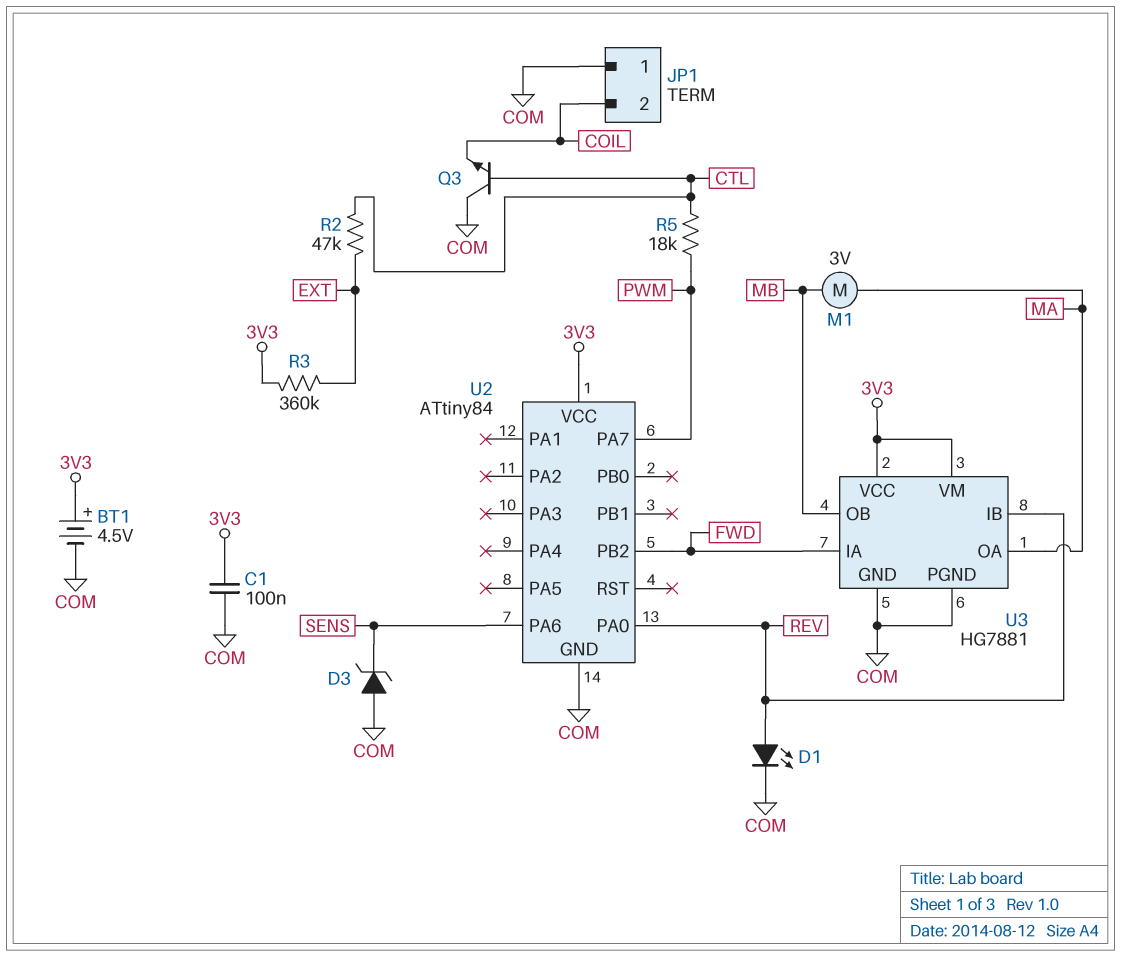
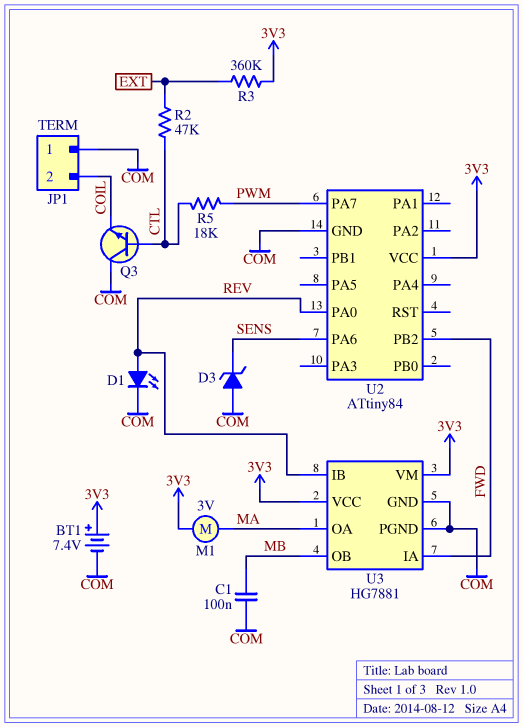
BT1: 4.5V (plus 3V3, minus COM) -> 7.4V (plus 3V3, minus COM)
C1: 100nF (3V3, COM) -> 100nF (COM, MB)
M1: motor 3V (MA, MB) -> motor 3V (3V3, MA)

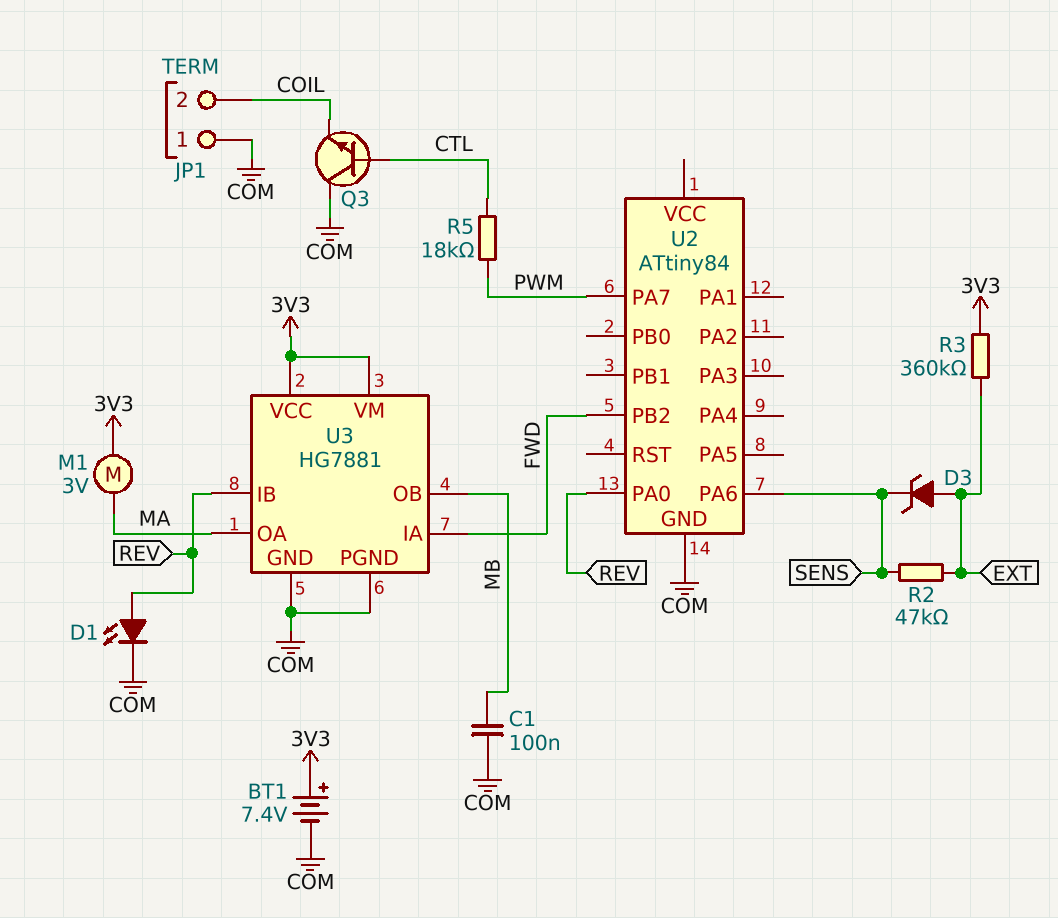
D3: zener (A COM, K SENS) -> zener (A EXT, K SENS)
R2: 47k (CTL, EXT) -> 47k (EXT, SENS)
U2 pin VCC: 3V3 -> none

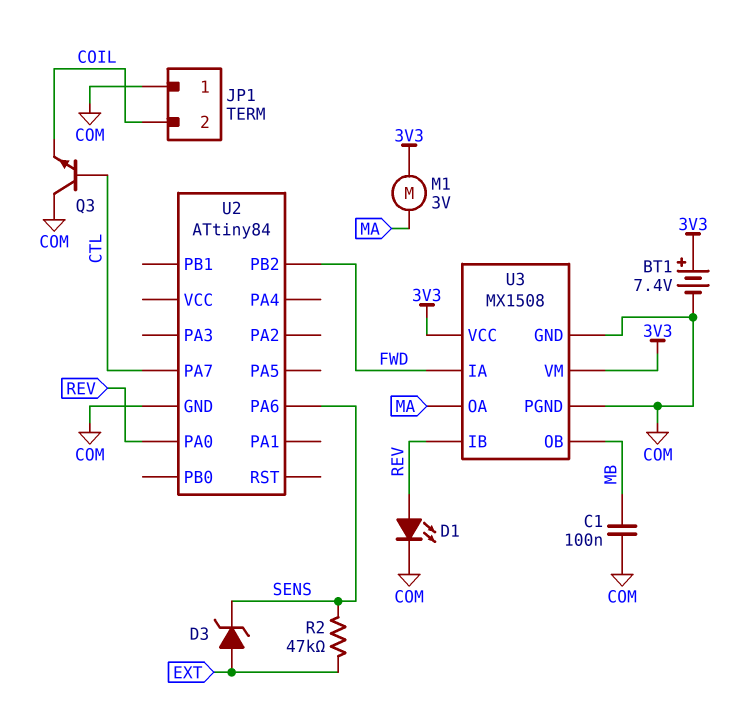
R3: 360k (3V3, EXT) -> none
R5: 18k (CTL, PWM) -> none
U2 pin PA7: PWM -> CTL
U3: HG7881 -> MX1508

